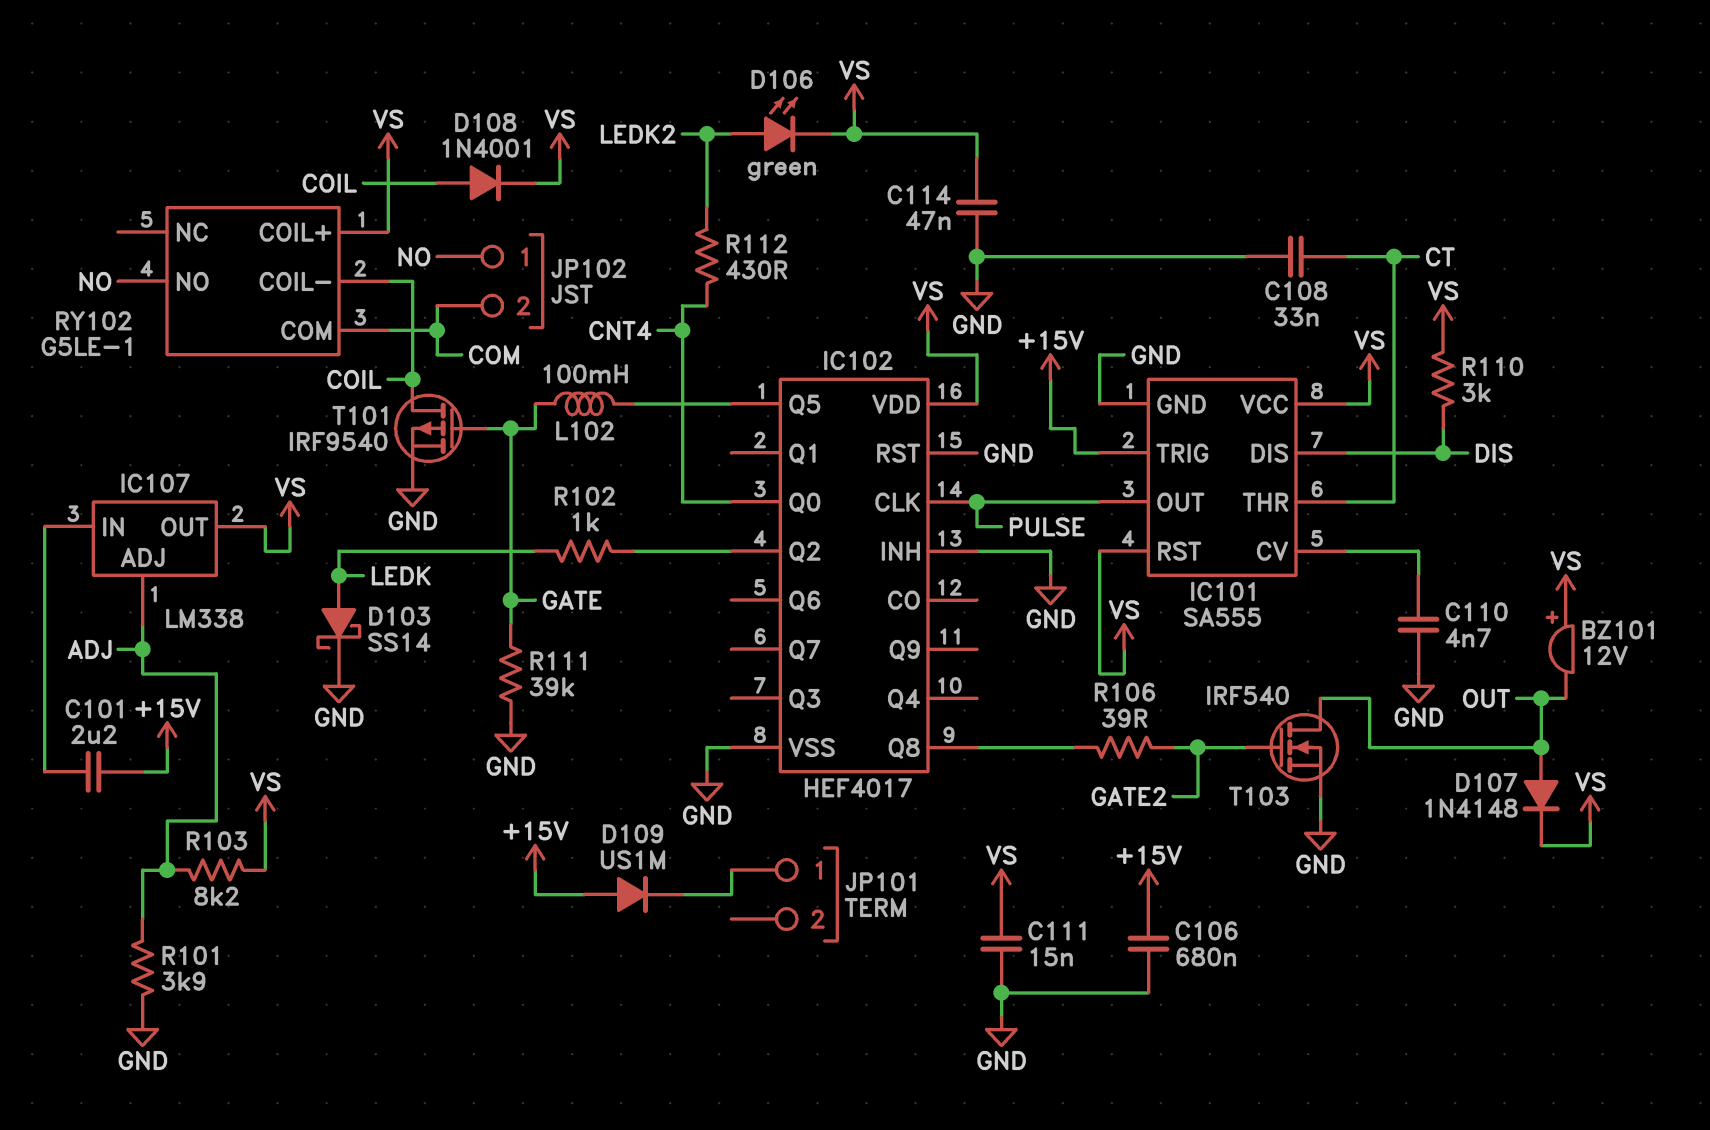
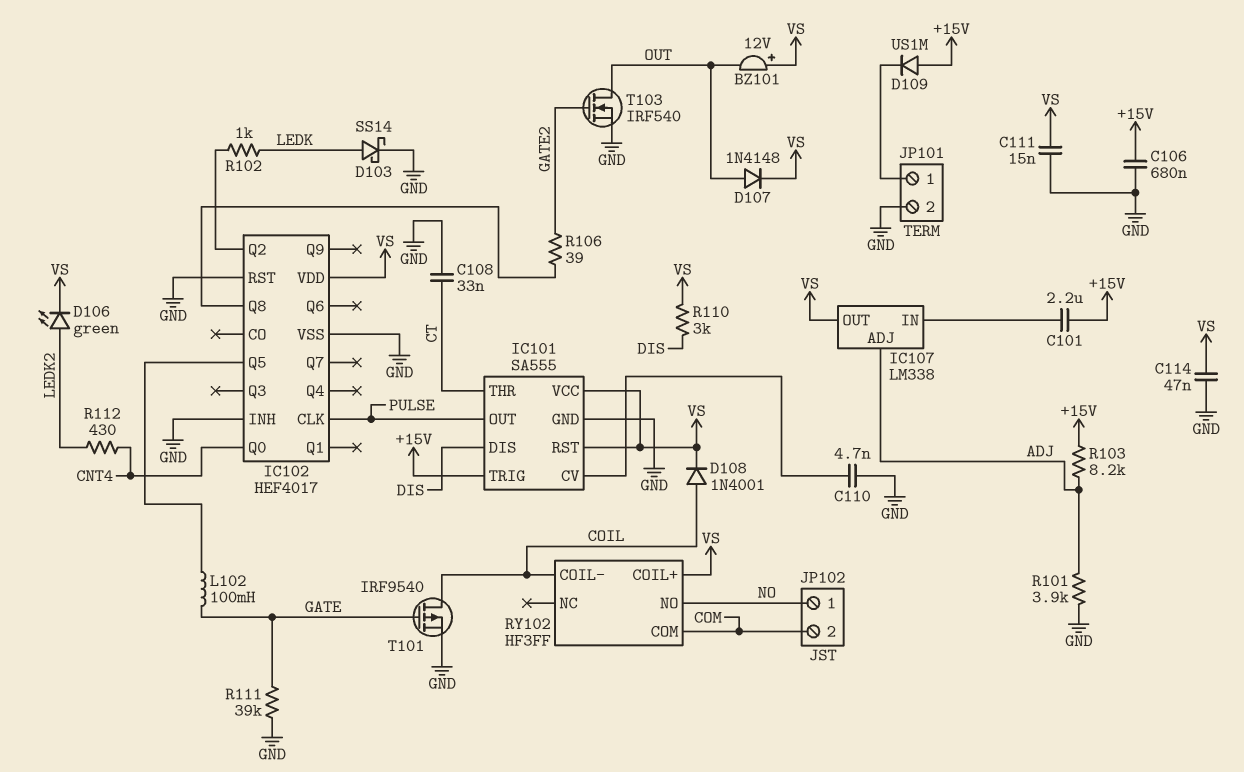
JP101 pin 2: none -> GND
R103: 8.2k (ADJ, VS) -> 8.2k (+15V, ADJ)
RY102: G5LE-1 -> HF3FF

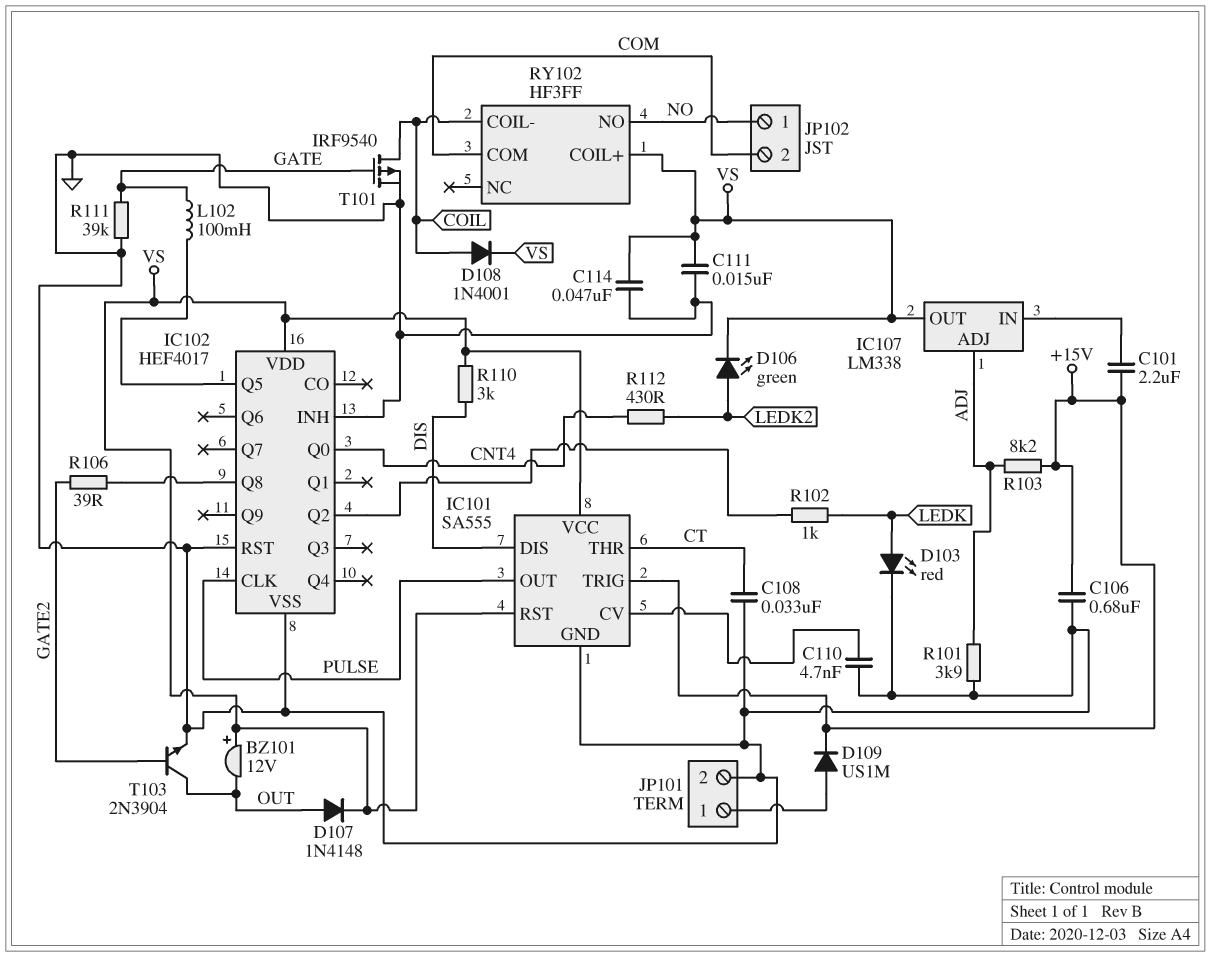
D103: schottky SS14 (A LEDK, K GND) -> LED red (A LEDK, K GND)
D109: diode US1M (A +15V, K JP101/1) -> diode US1M (A JP101/1, K +15V)
T103: NMOS IRF540 (G GATE2, D OUT, S GND) -> NPN 2N3904 (B GATE2, C OUT, E GND)

